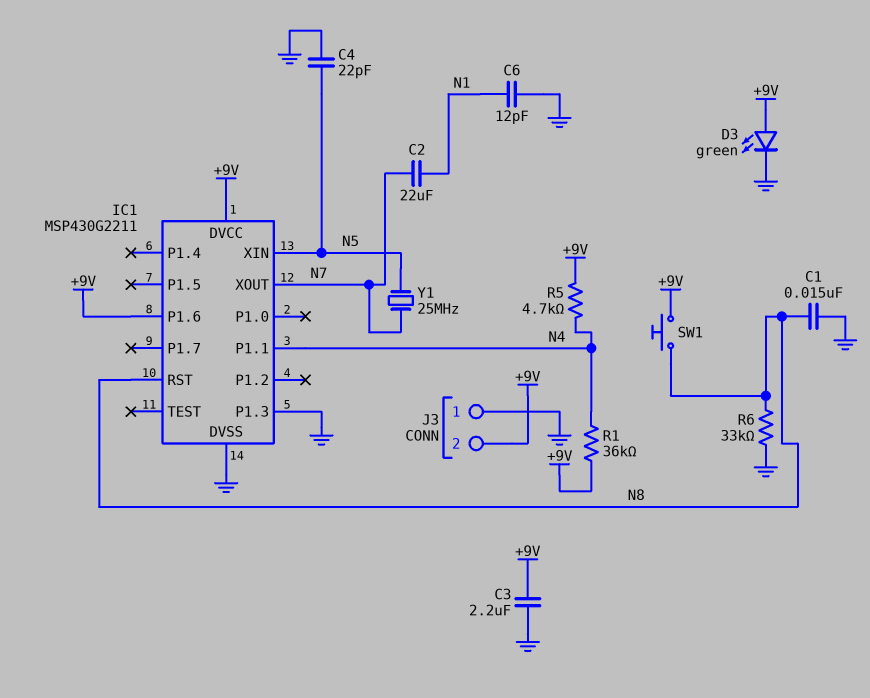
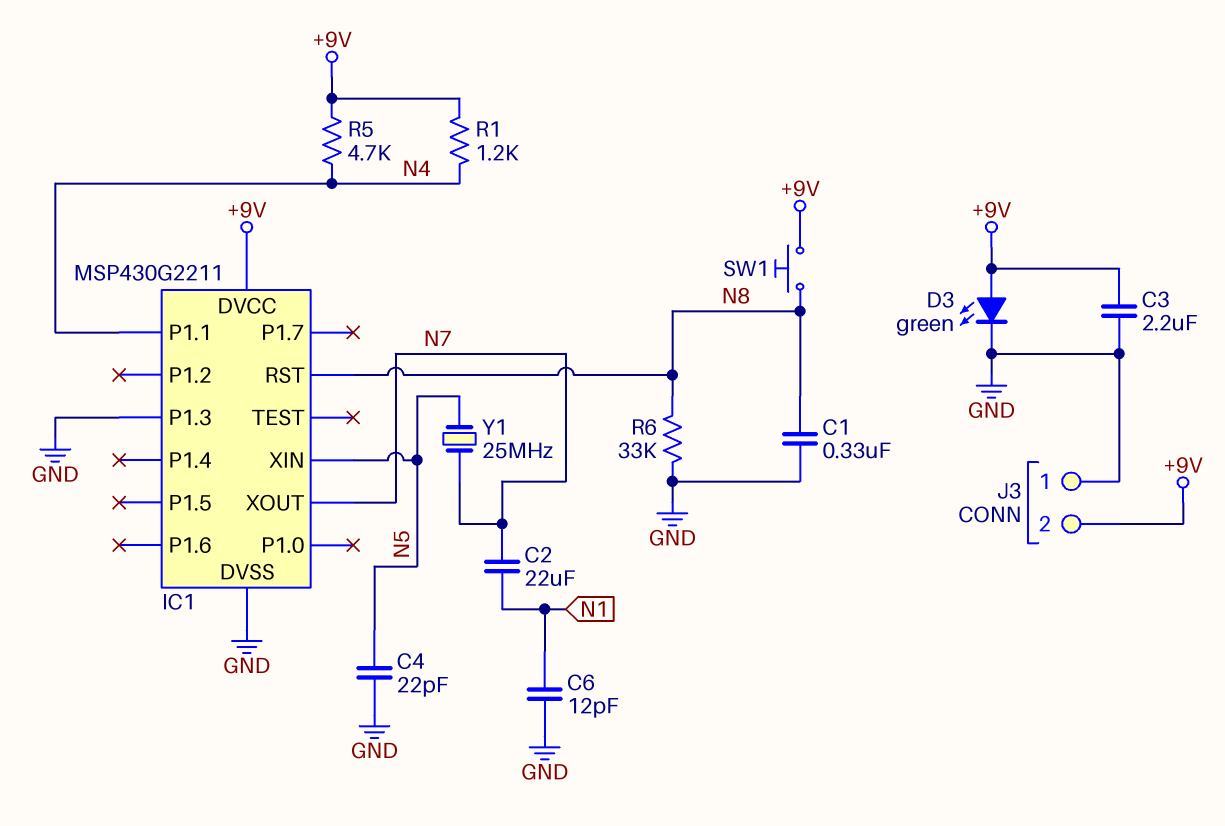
C1: 15nF (GND, N8) -> 330nF (GND, N8)
IC1 pin P1.6: +9V -> none
R1: 36k (+9V, N4) -> 1.2k (+9V, N4)

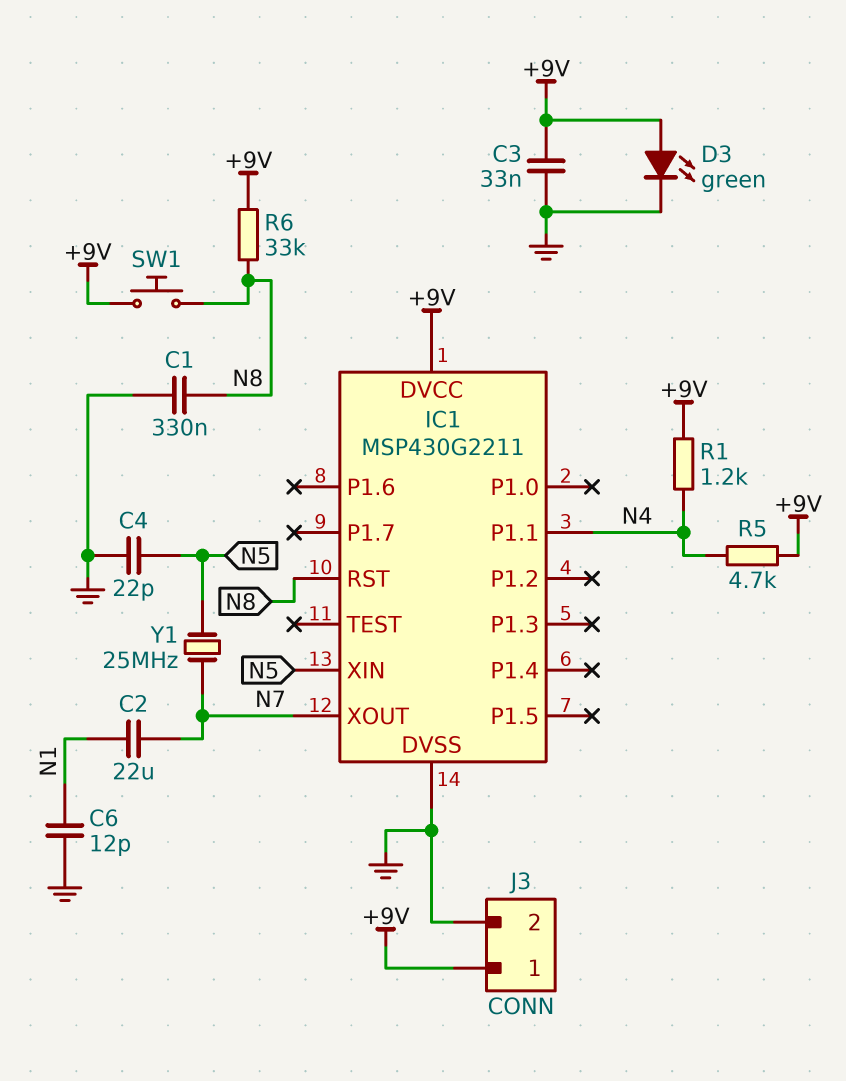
C3: 2.2uF (+9V, GND) -> 33nF (+9V, GND)
IC1 pin P1.3: GND -> none
J3 pin 1: GND -> +9V
J3 pin 2: +9V -> GND
R6: 33k (GND, N8) -> 33k (+9V, N8)

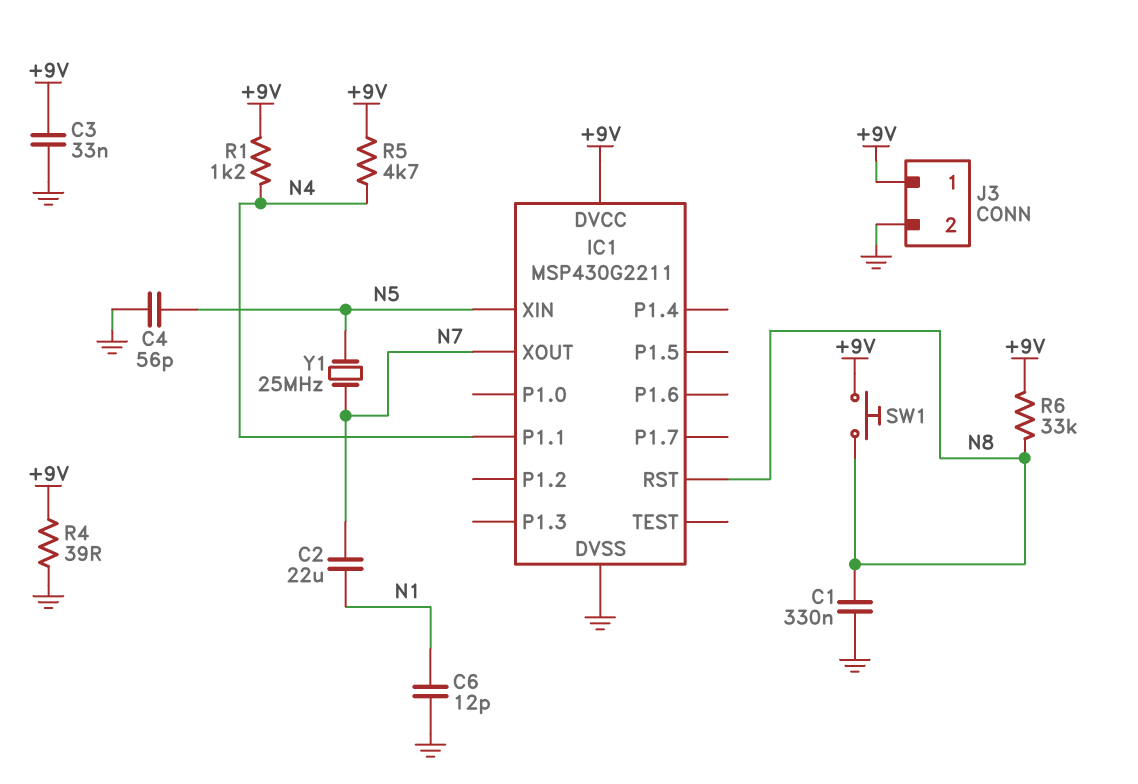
C4: 22pF (GND, N5) -> 56pF (GND, N5)
D3: LED green (A +9V, K GND) -> none
R4: none -> 39 (+9V, GND)

